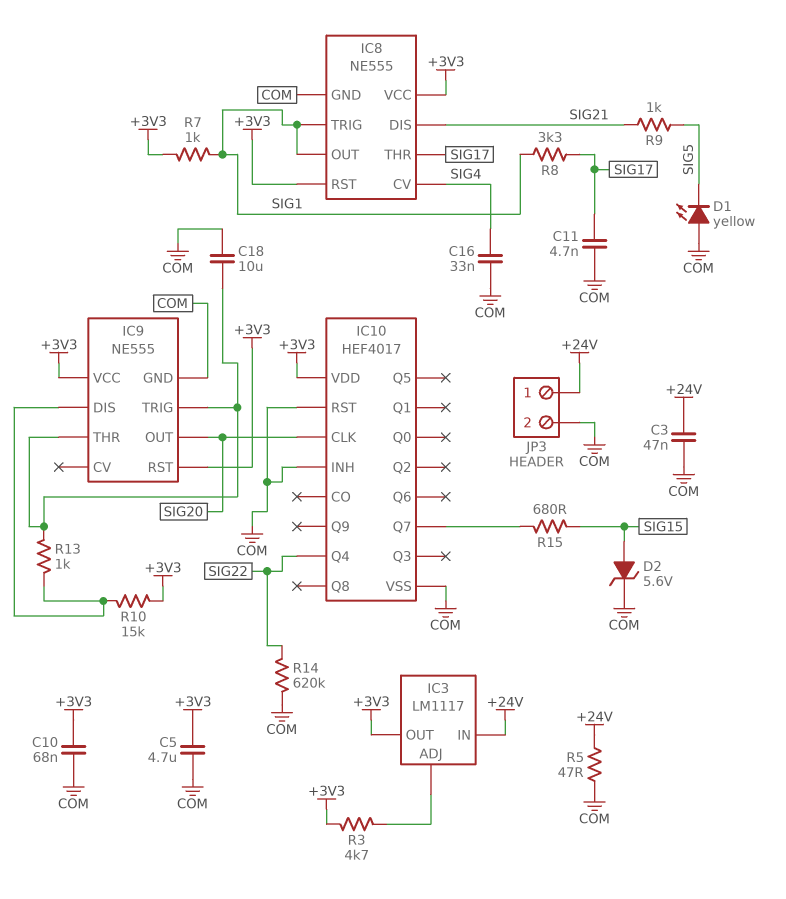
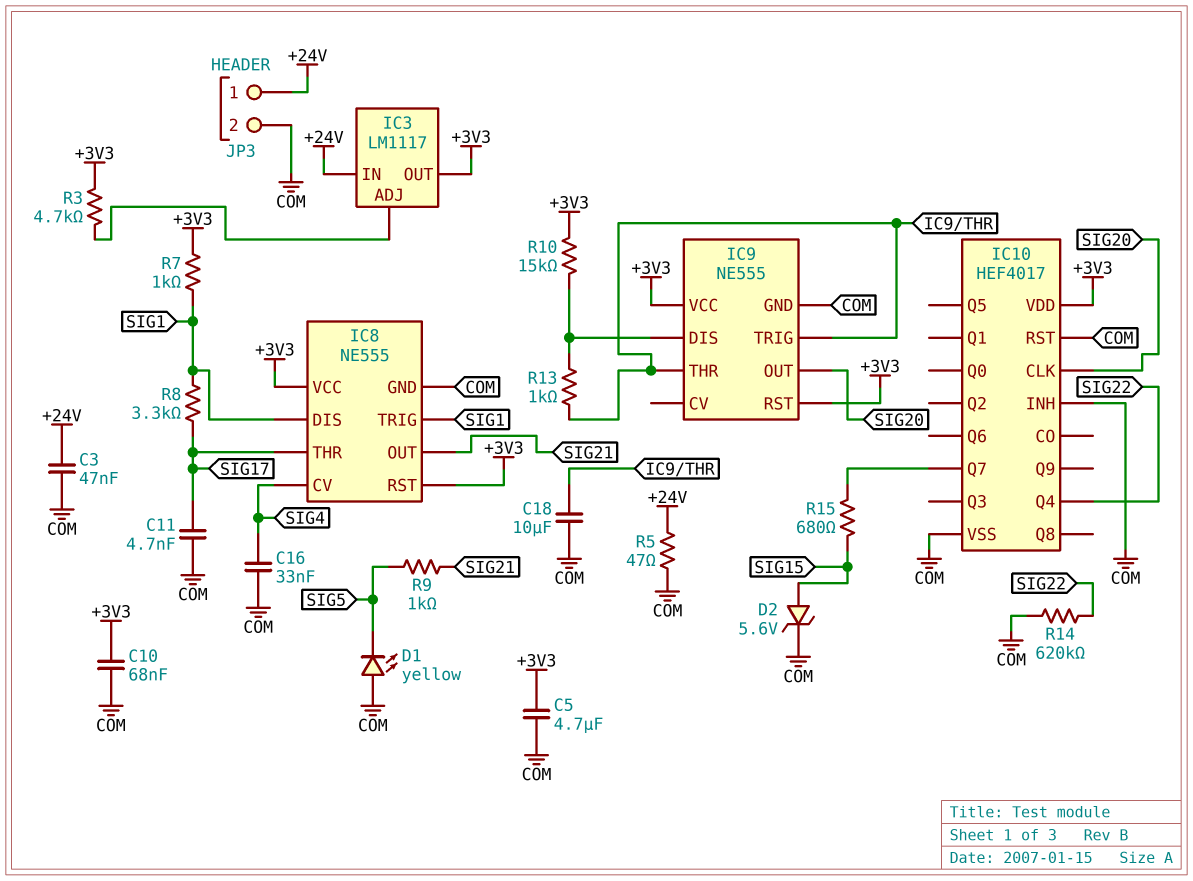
IC8 pin DIS: SIG21 -> SIG1
IC8 pin OUT: SIG1 -> SIG21

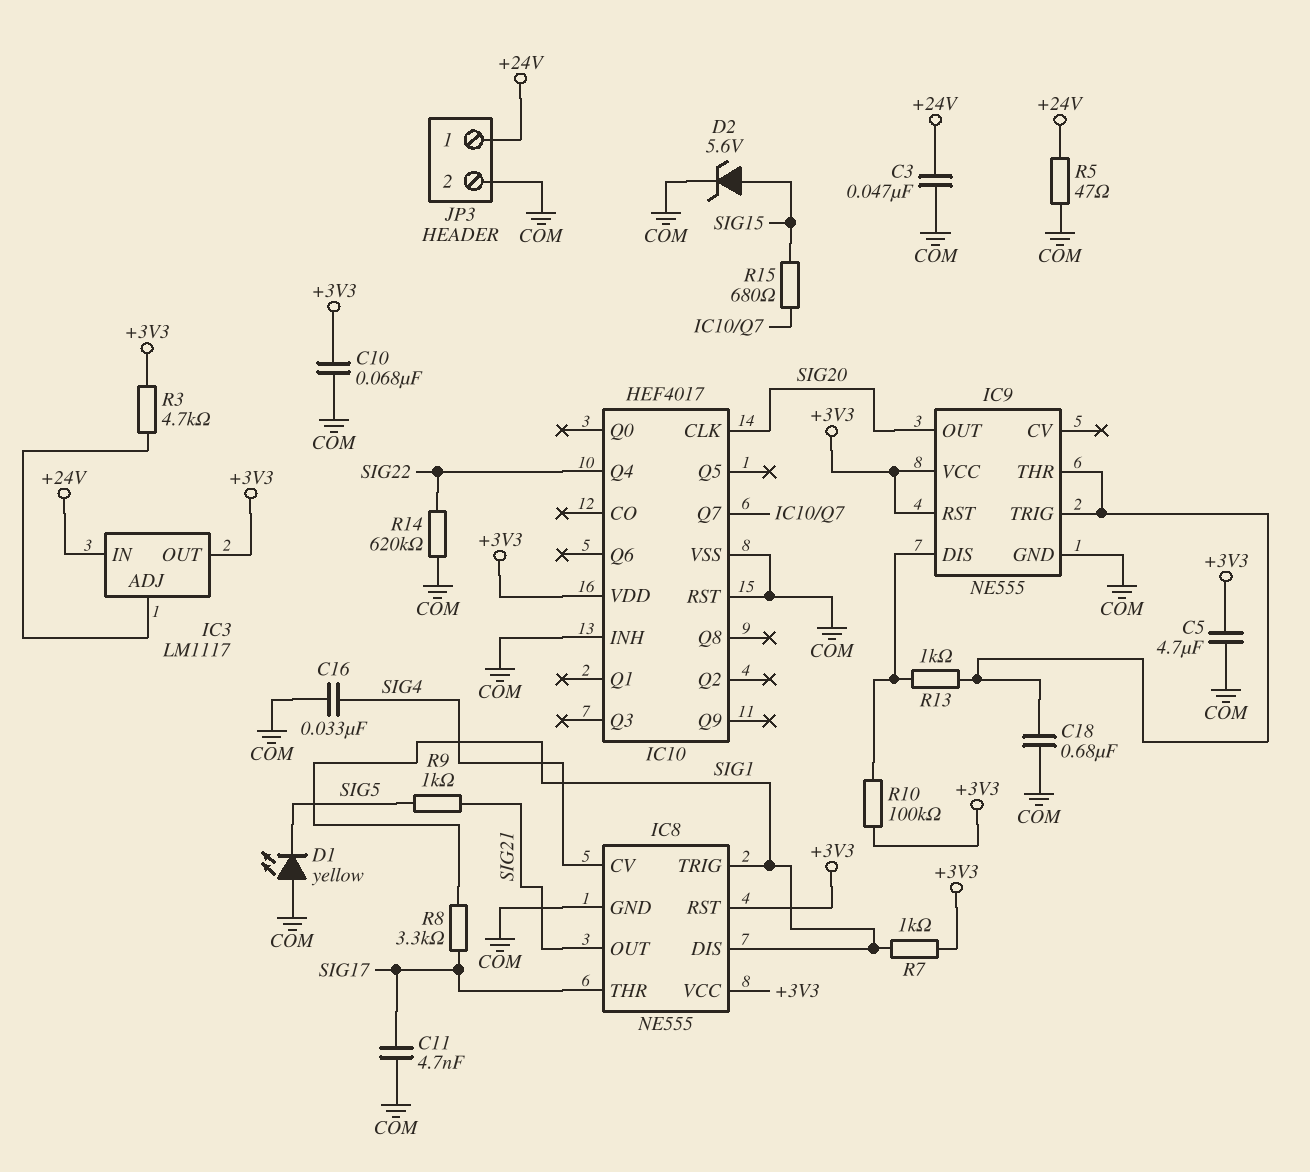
C18: 10uF (COM, IC9/THR) -> 680nF (COM, IC9/THR)
R10: 15k (+3V3, IC9/DIS) -> 100k (+3V3, IC9/DIS)

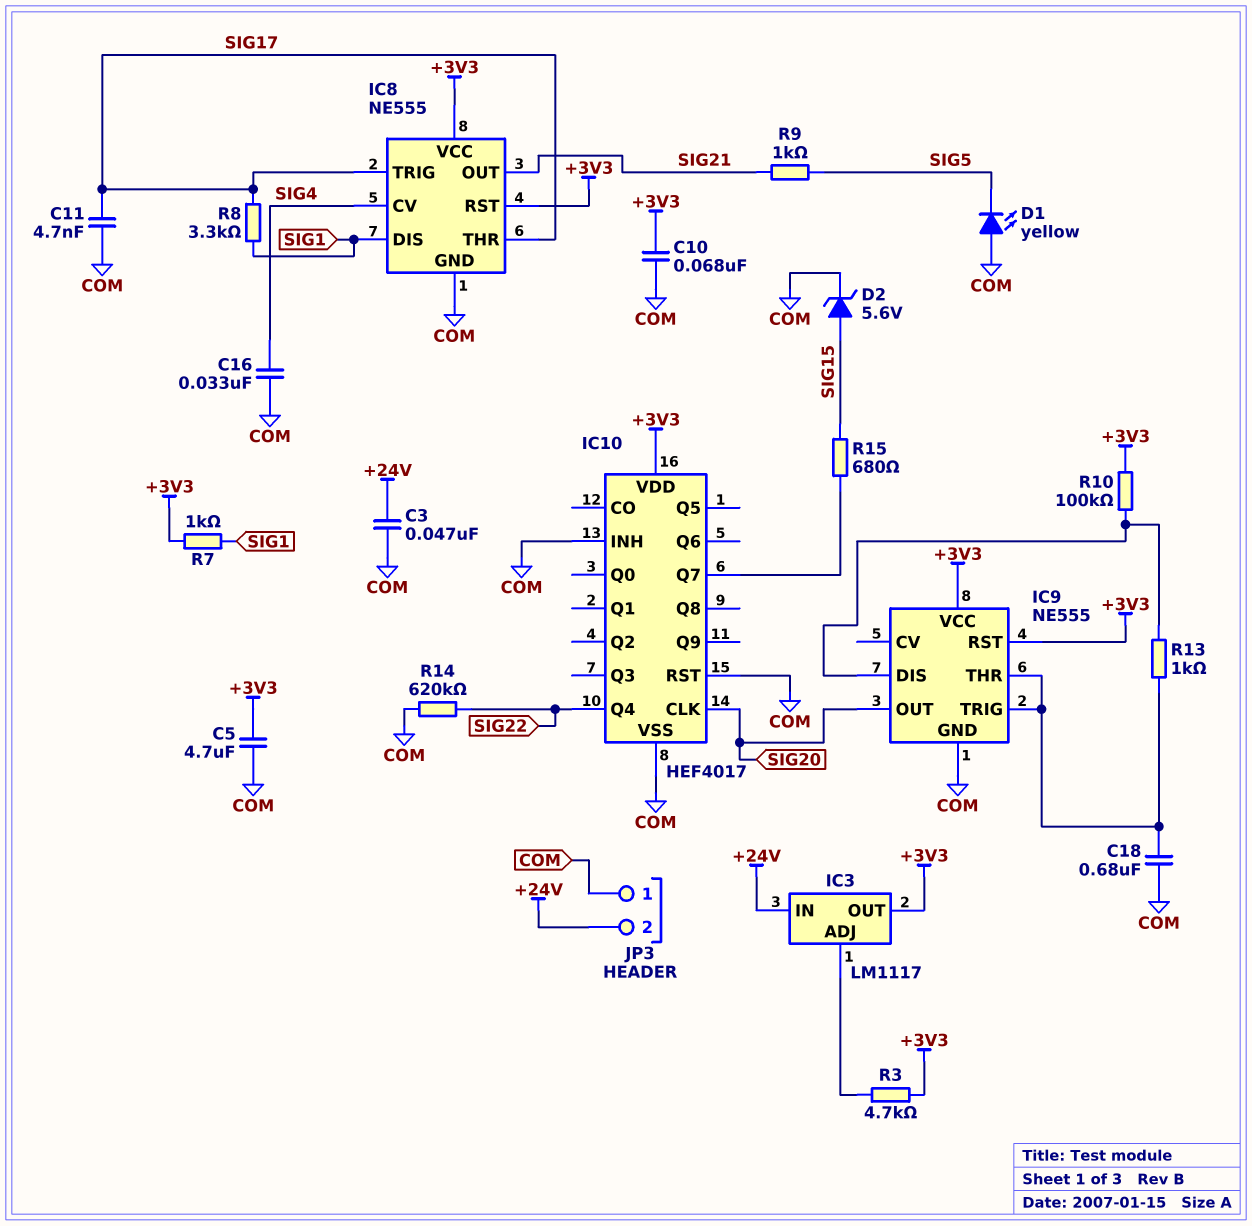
IC8 pin TRIG: SIG1 -> SIG17
JP3 pin 1: +24V -> COM
JP3 pin 2: COM -> +24V
R5: 47 (+24V, COM) -> none

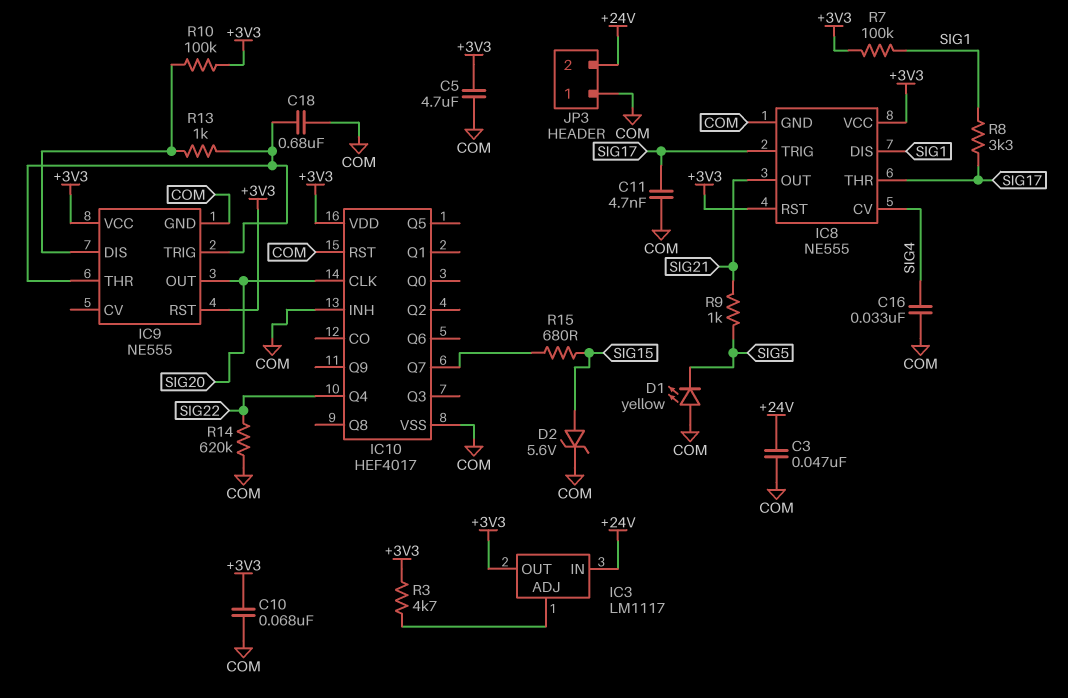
R7: 1k (+3V3, SIG1) -> 100k (+3V3, SIG1)

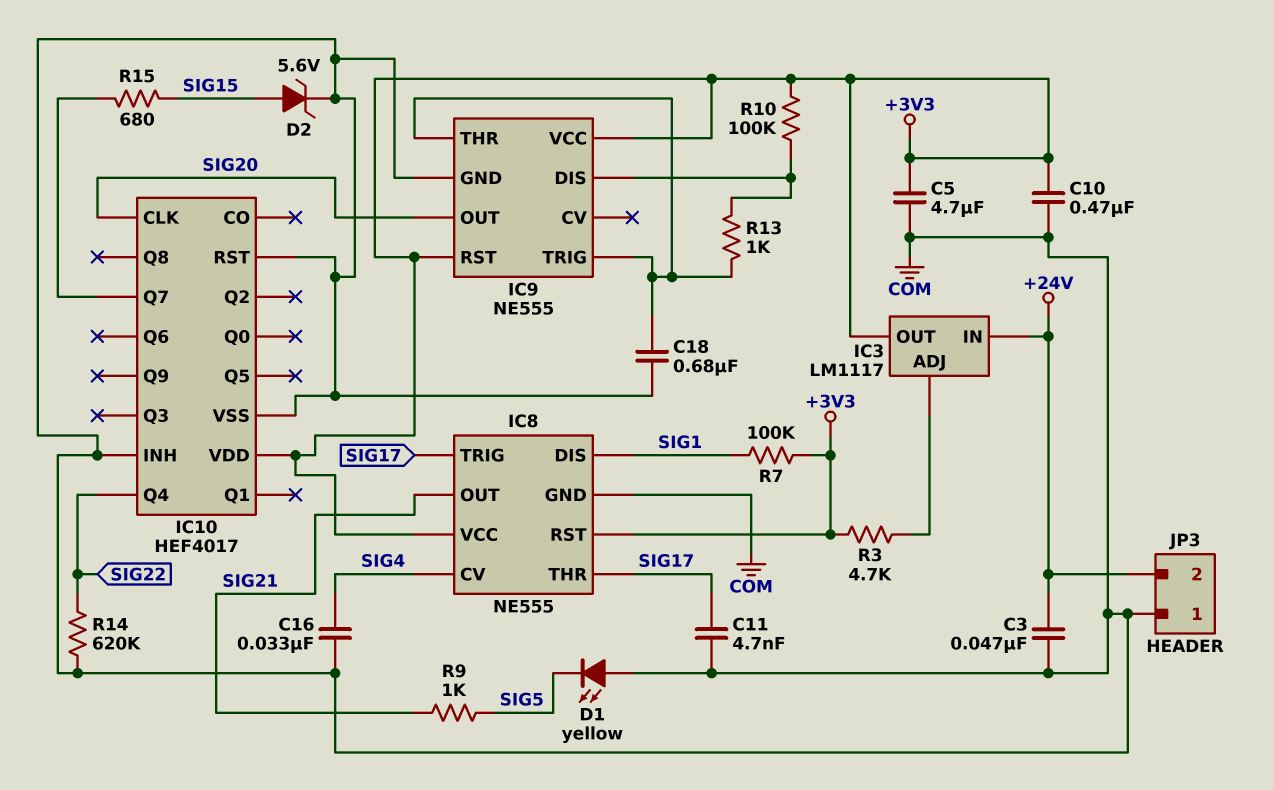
C10: 68nF (+3V3, COM) -> 470nF (+3V3, COM)
R8: 3.3k (SIG1, SIG17) -> none

